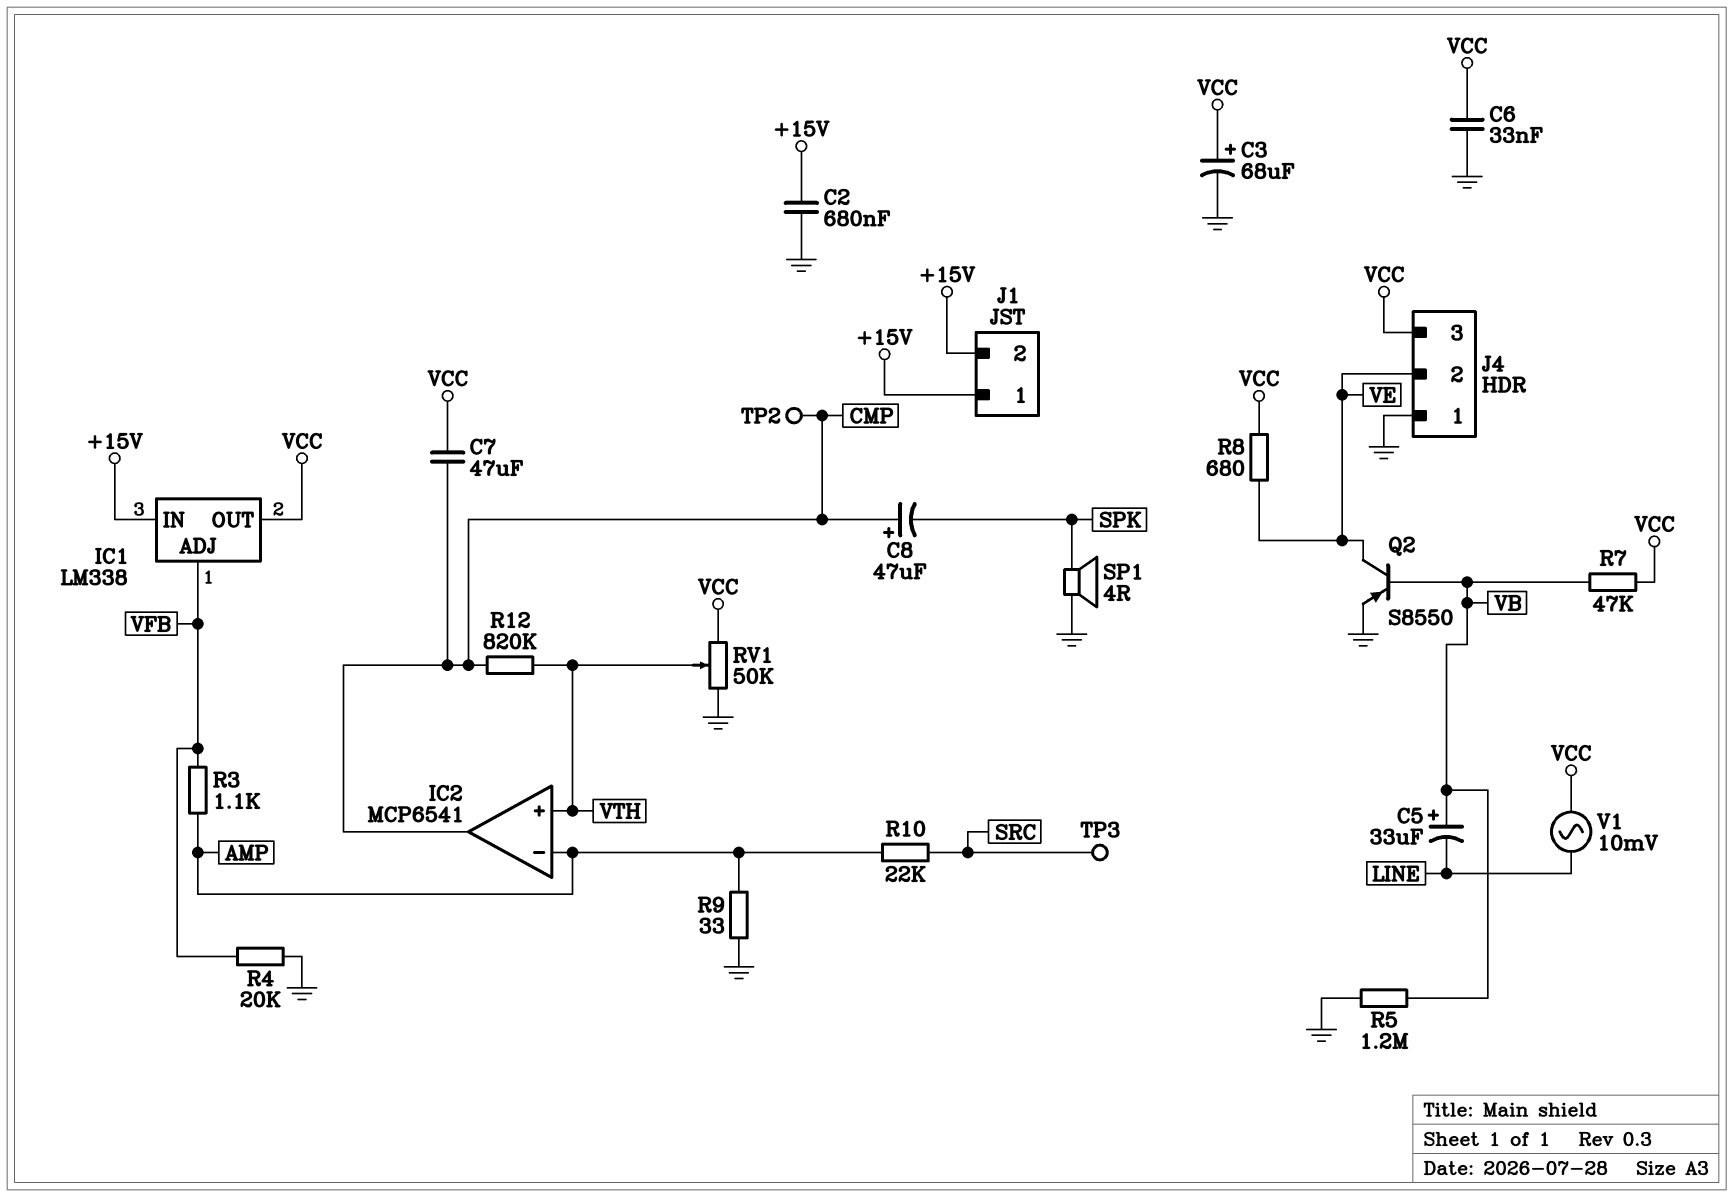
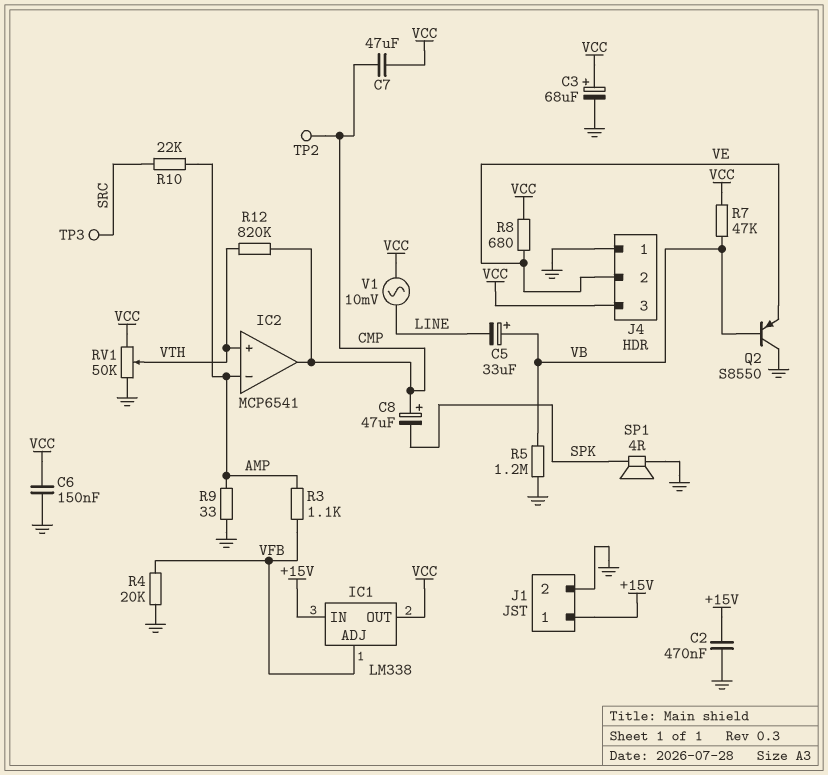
C2: 680nF (+15V, GND) -> 470nF (+15V, GND)
C6: 33nF (GND, VCC) -> 150nF (GND, VCC)
J1 pin 2: +15V -> GND
Q2: PNP S8550 (B VB, C VE, E GND) -> PNP S8550 (B VB, C GND, E VE)

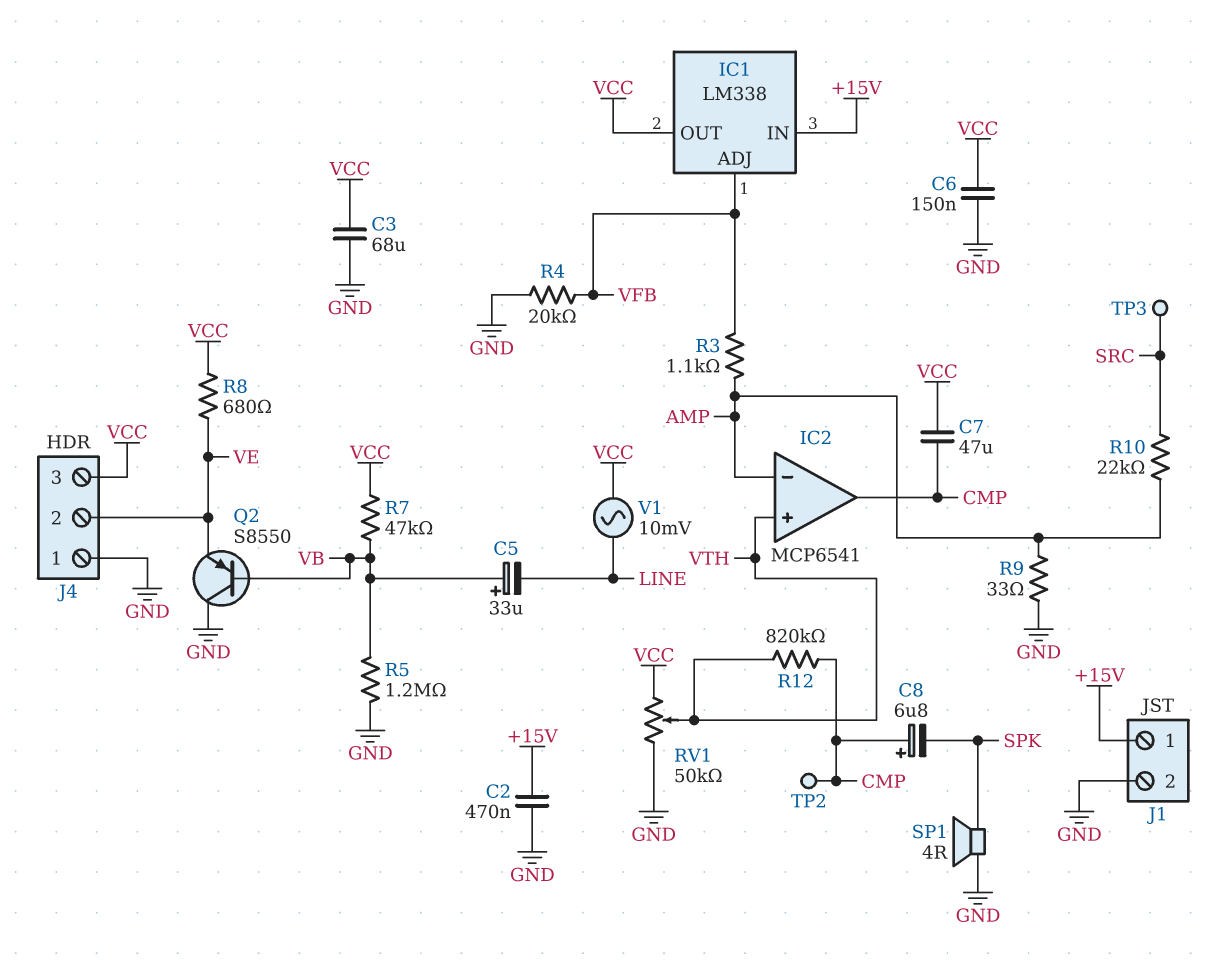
C3: 68uF (plus VCC, minus GND) -> 68uF (GND, VCC)
C8: 47uF (plus CMP, minus SPK) -> 6.8uF (plus CMP, minus SPK)

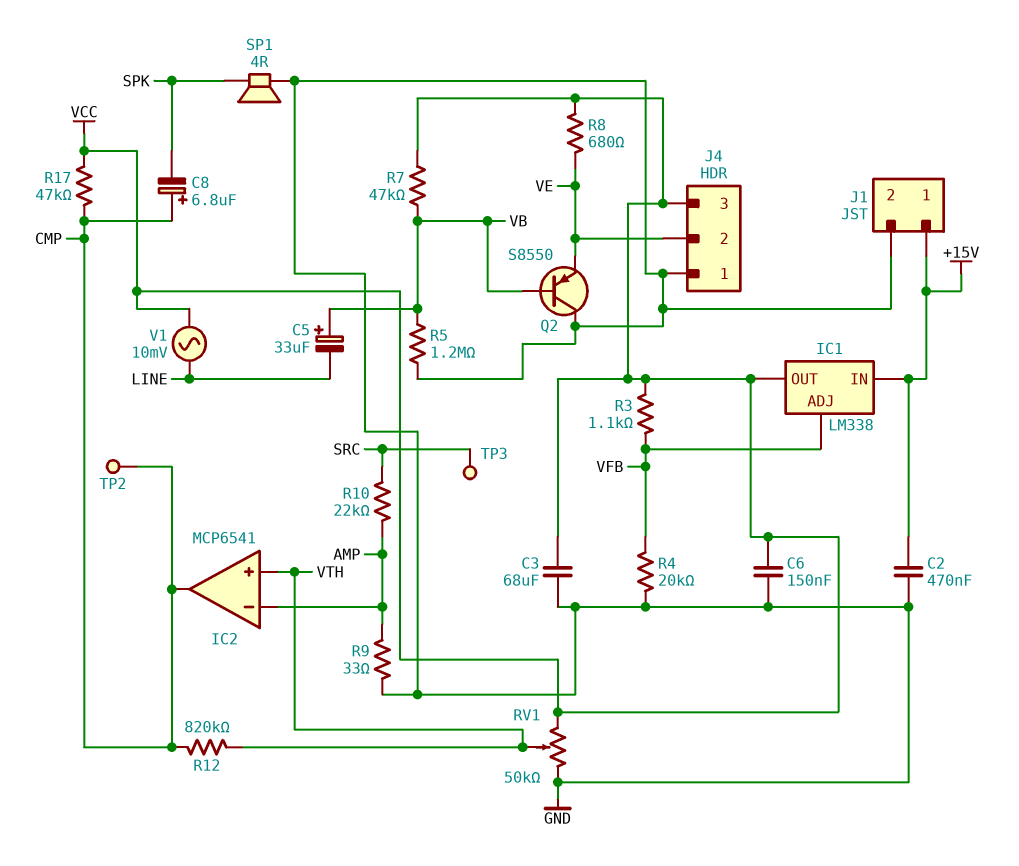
C7: 47uF (CMP, VCC) -> none
R3: 1.1k (AMP, VFB) -> 1.1k (VCC, VFB)
R17: none -> 47k (CMP, VCC)

